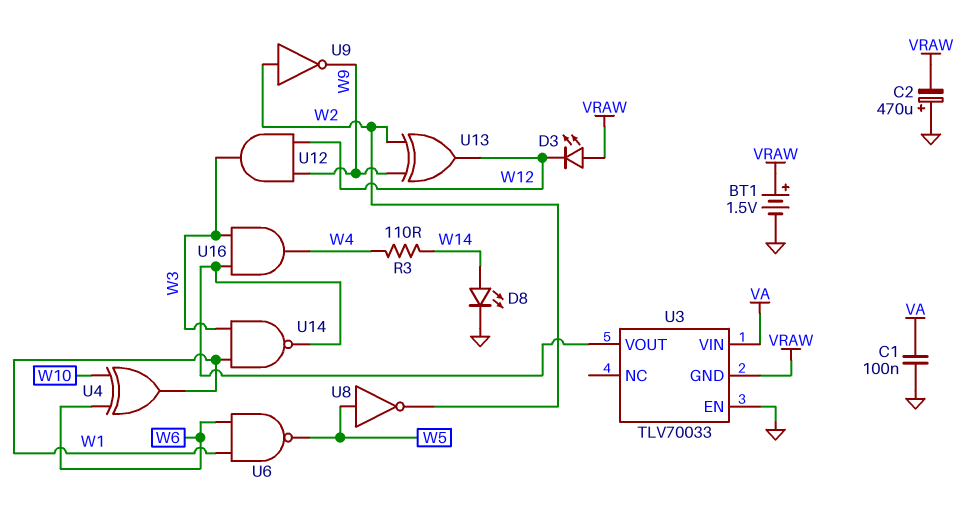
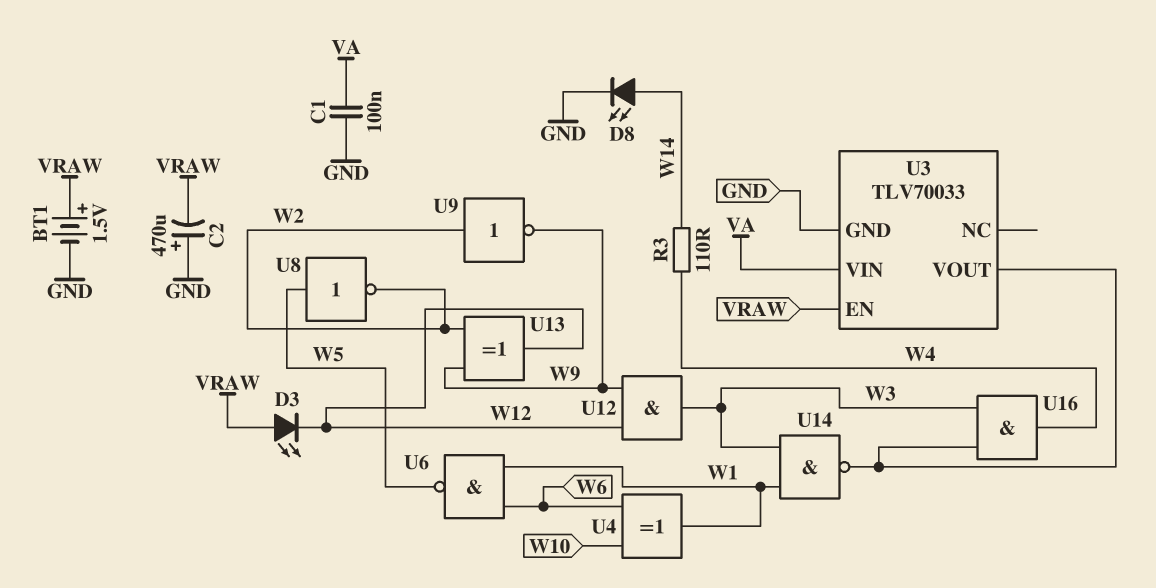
U3 pin EN: GND -> VRAW
U3 pin GND: VRAW -> GND

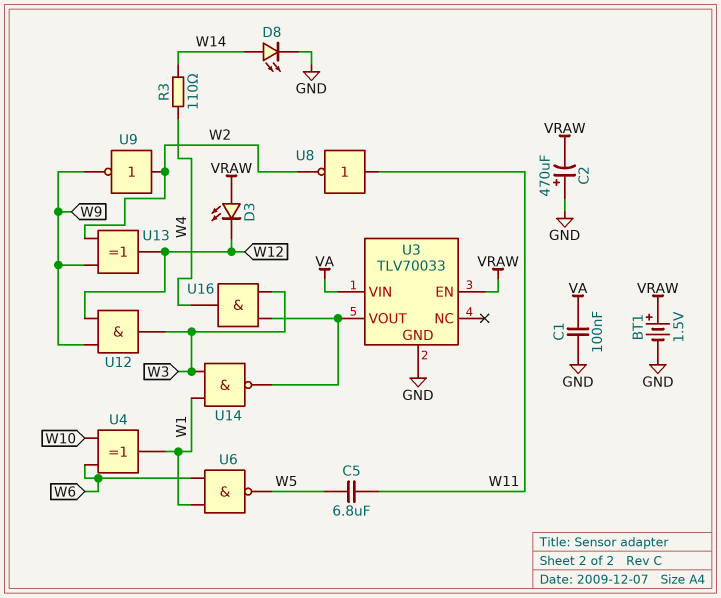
C5: none -> 6.8uF (W5, W11)
U8: NOT (in W5, out W2) -> NOT (in W11, out W2)

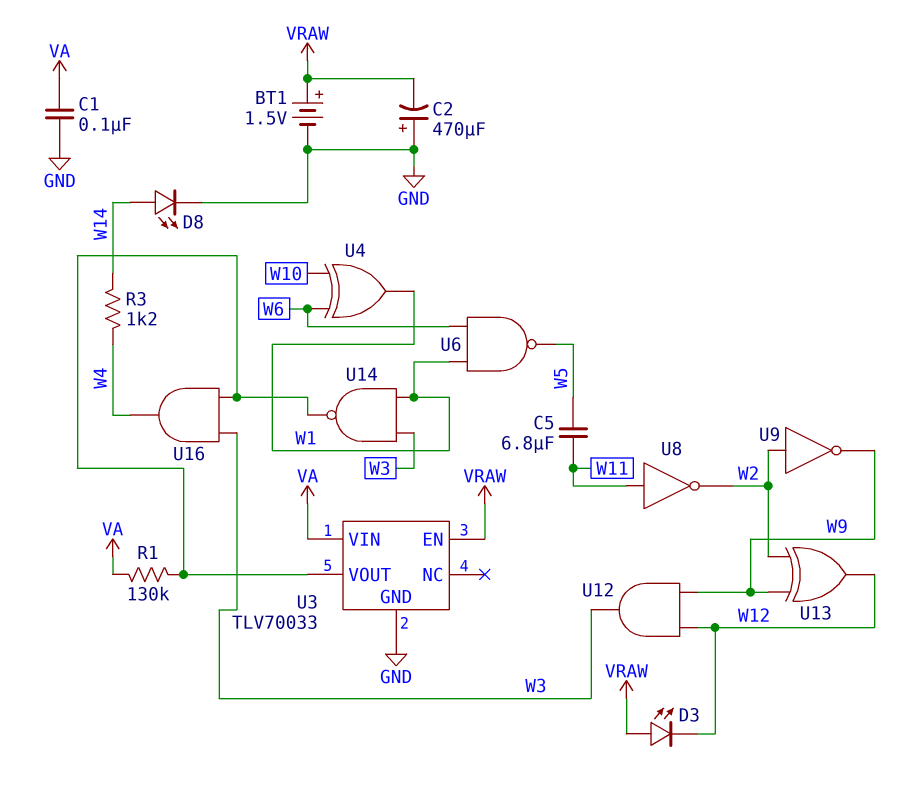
R1: none -> 130k (U3/VOUT, VA)
R3: 110 (W4, W14) -> 1.2k (W4, W14)

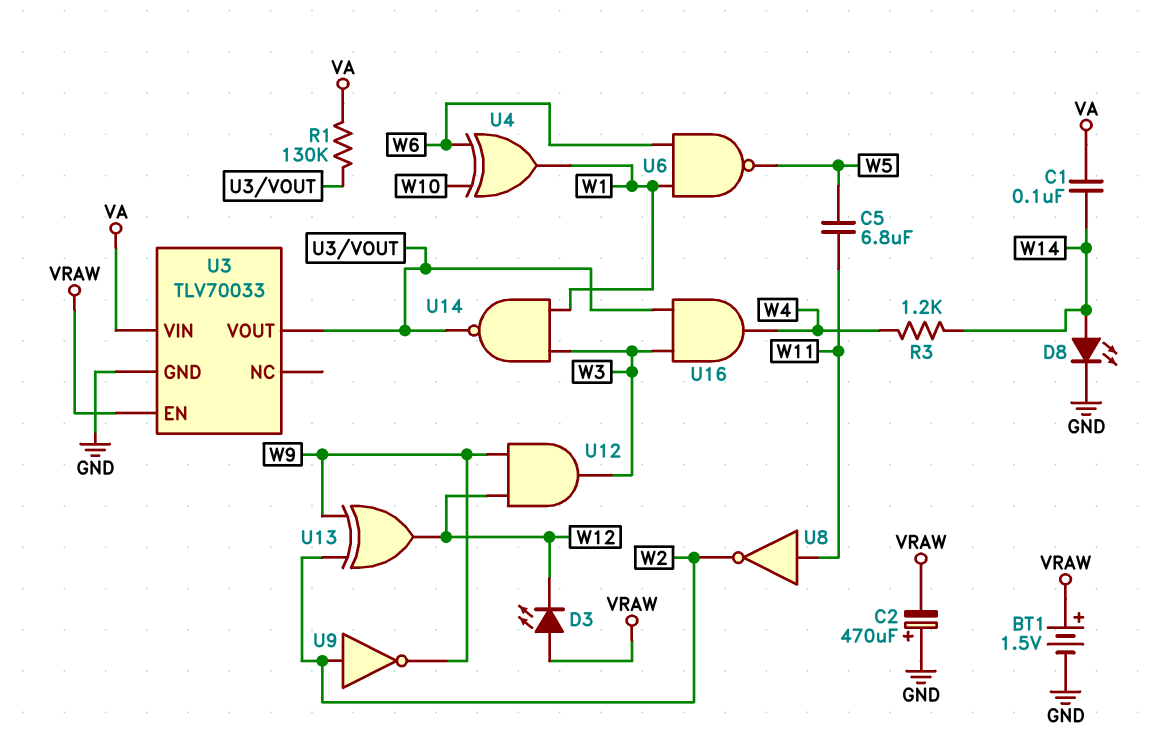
C1: 100nF (GND, VA) -> 100nF (VA, W14)

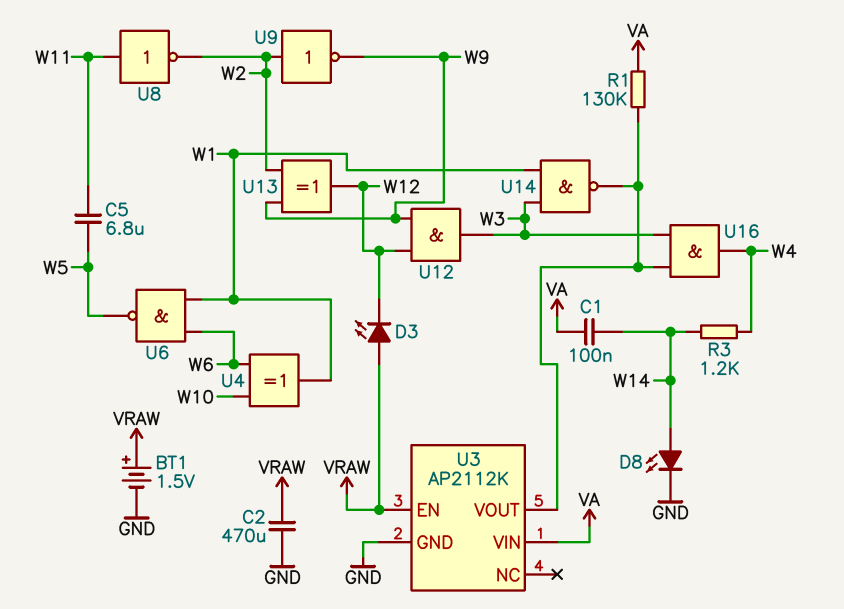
C2: 470uF (plus GND, minus VRAW) -> 470uF (GND, VRAW)
U3: TLV70033 -> AP2112K

